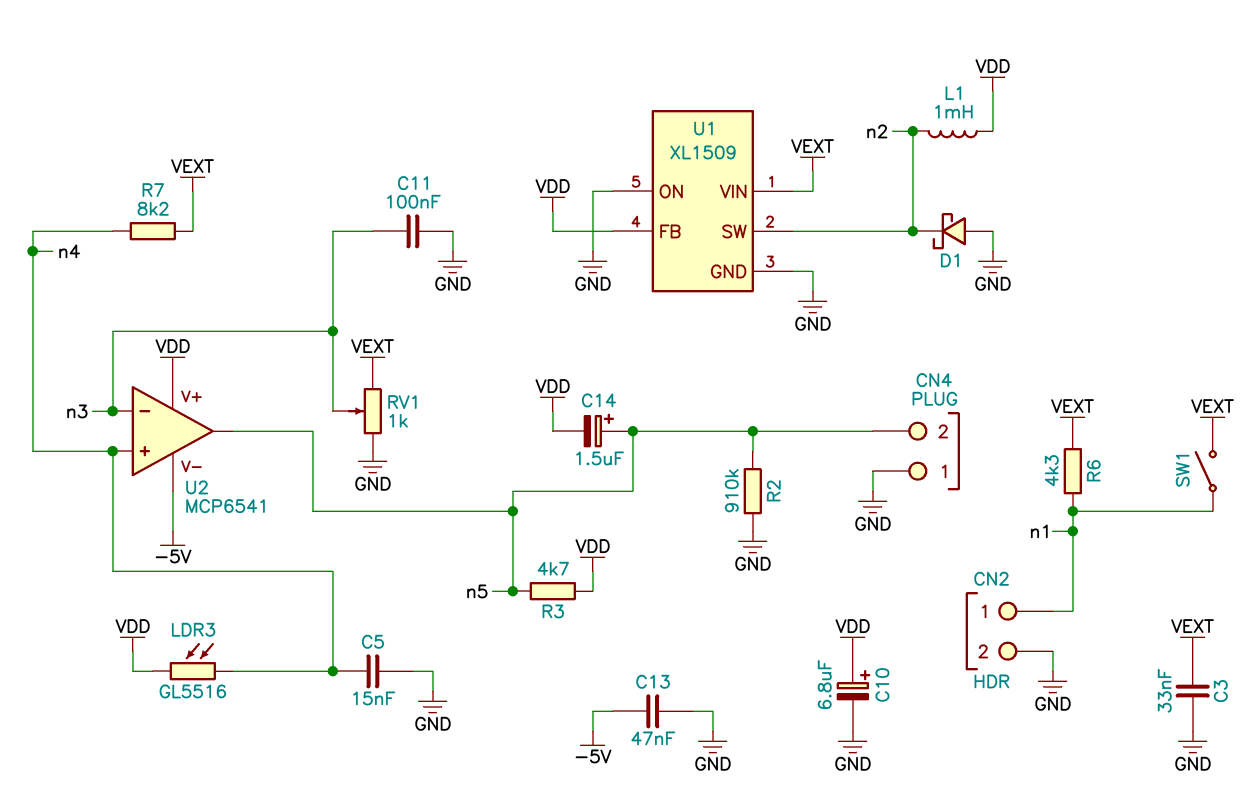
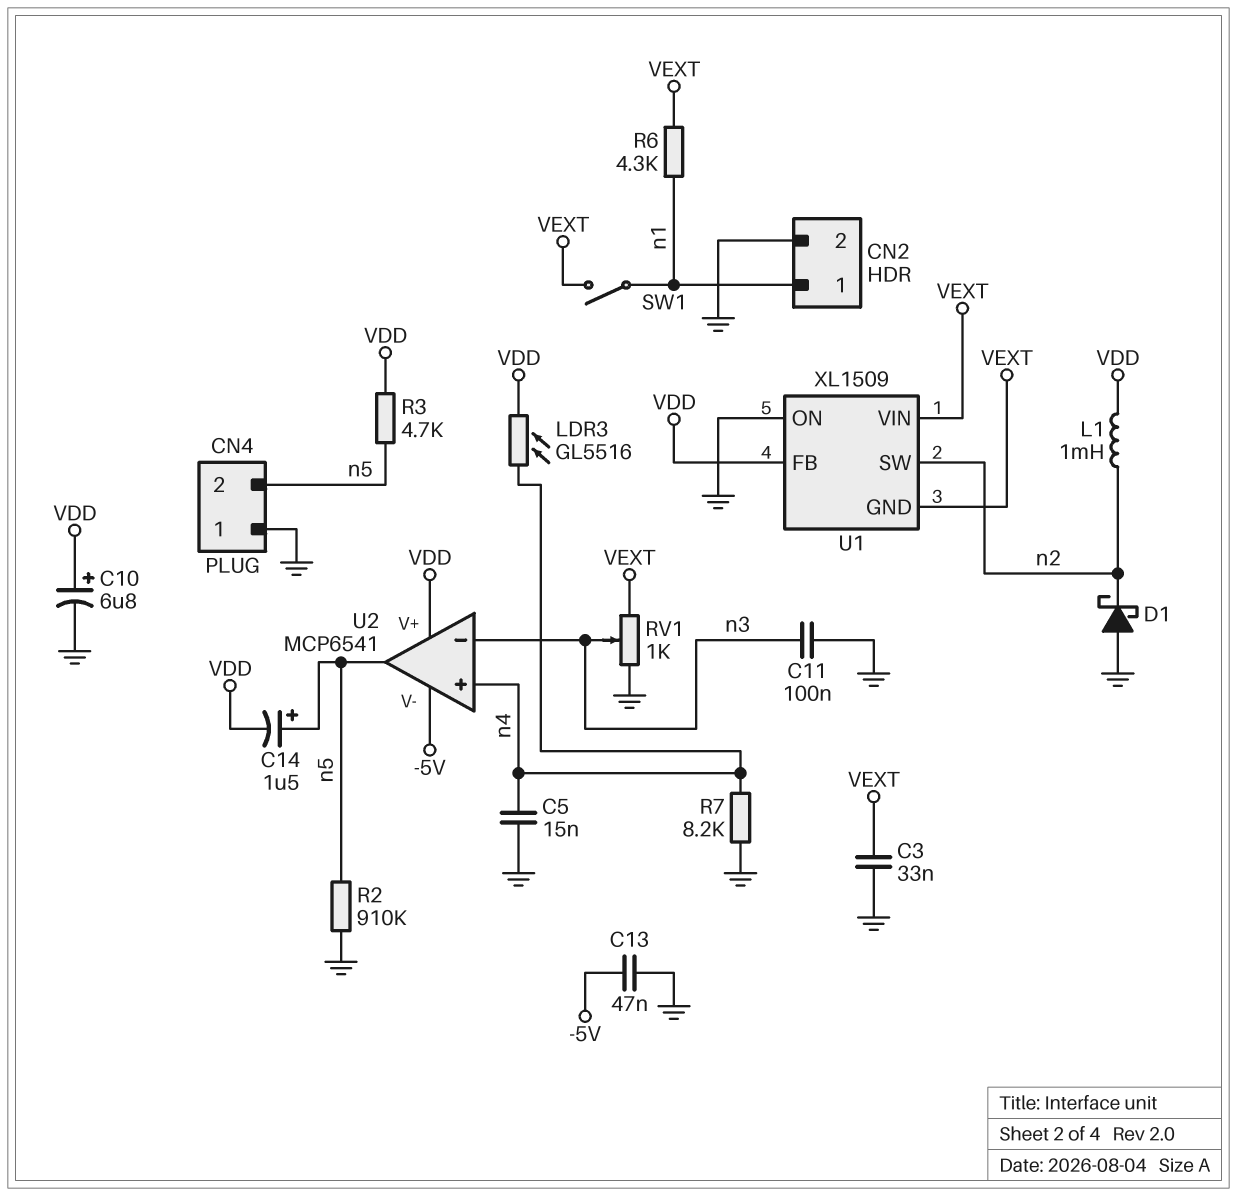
R7: 8.2k (VEXT, n4) -> 8.2k (GND, n4)
U1 pin GND: GND -> VEXT

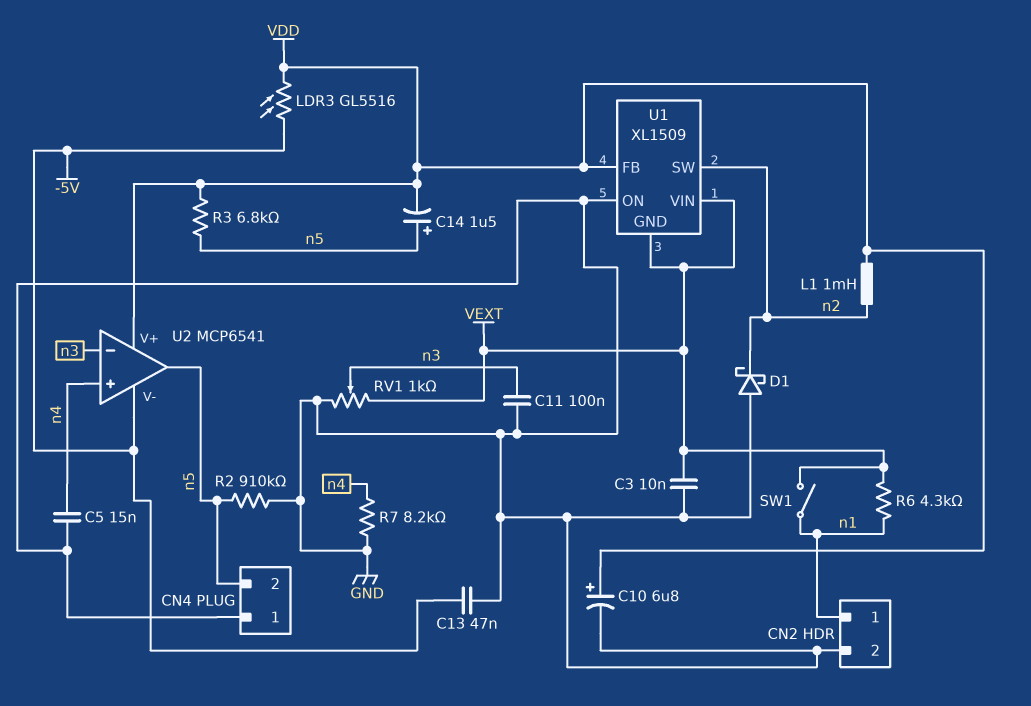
C3: 33nF (GND, VEXT) -> 10nF (GND, VEXT)
LDR3: GL5516 (VDD, n4) -> GL5516 (-5V, VDD)
R3: 4.7k (VDD, n5) -> 6.8k (VDD, n5)

